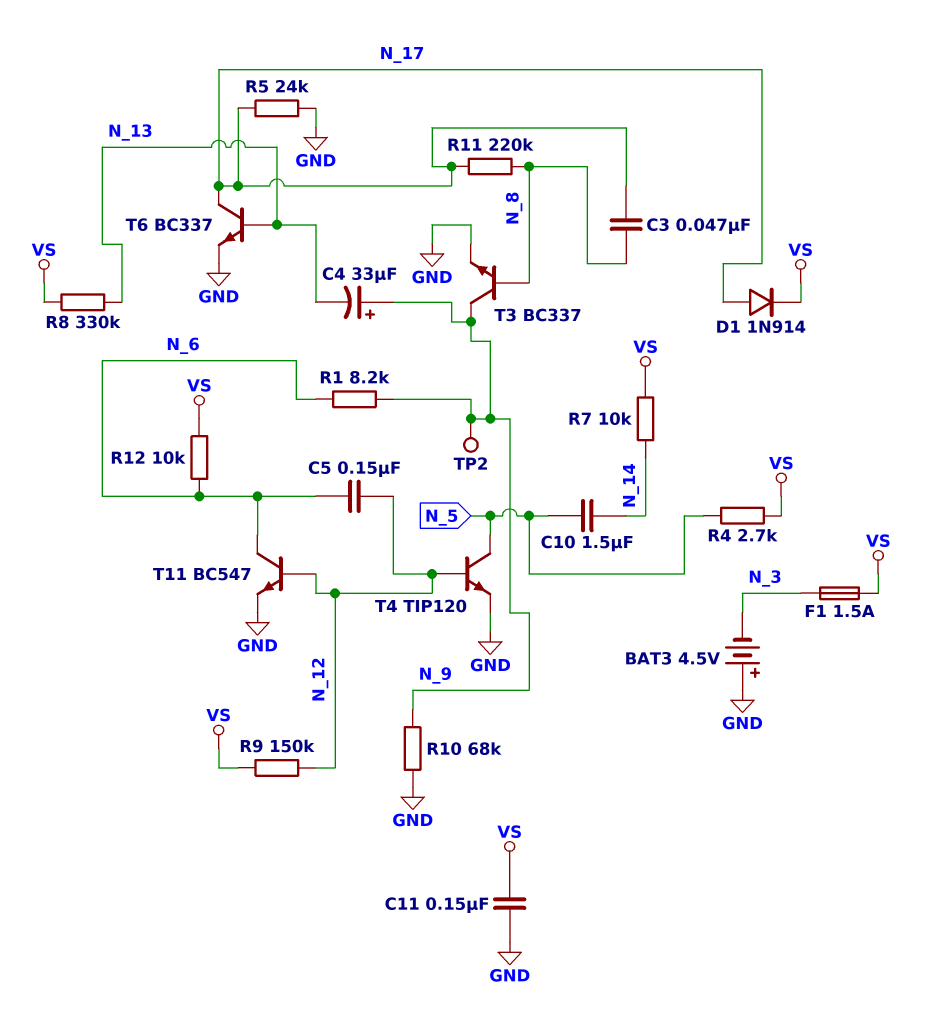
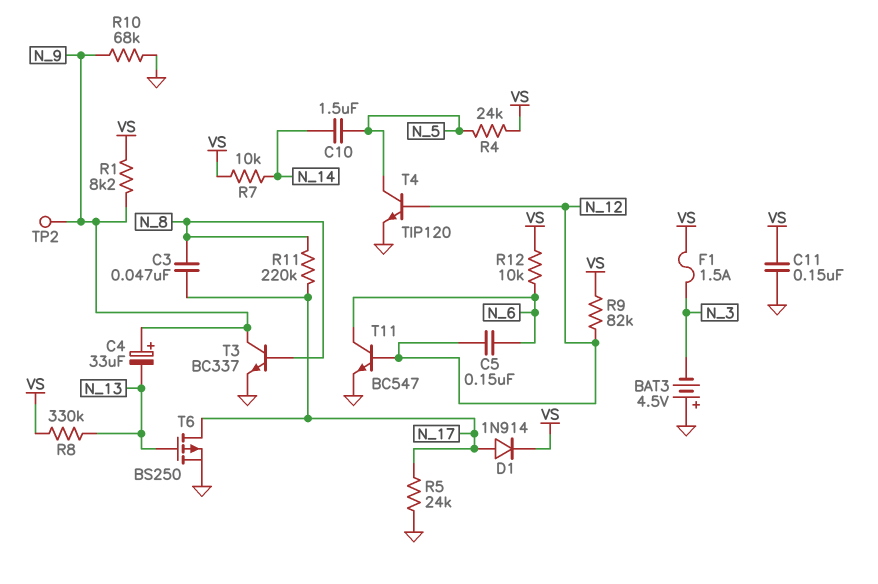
R1: 8.2k (N_6, N_9) -> 8.2k (N_9, VS)
R4: 2.7k (N_5, VS) -> 24k (N_5, VS)
R9: 150k (N_12, VS) -> 82k (N_12, VS)
T6: NPN BC337 (B N_13, C N_17, E GND) -> PMOS BS250 (G N_13, D N_17, S GND)

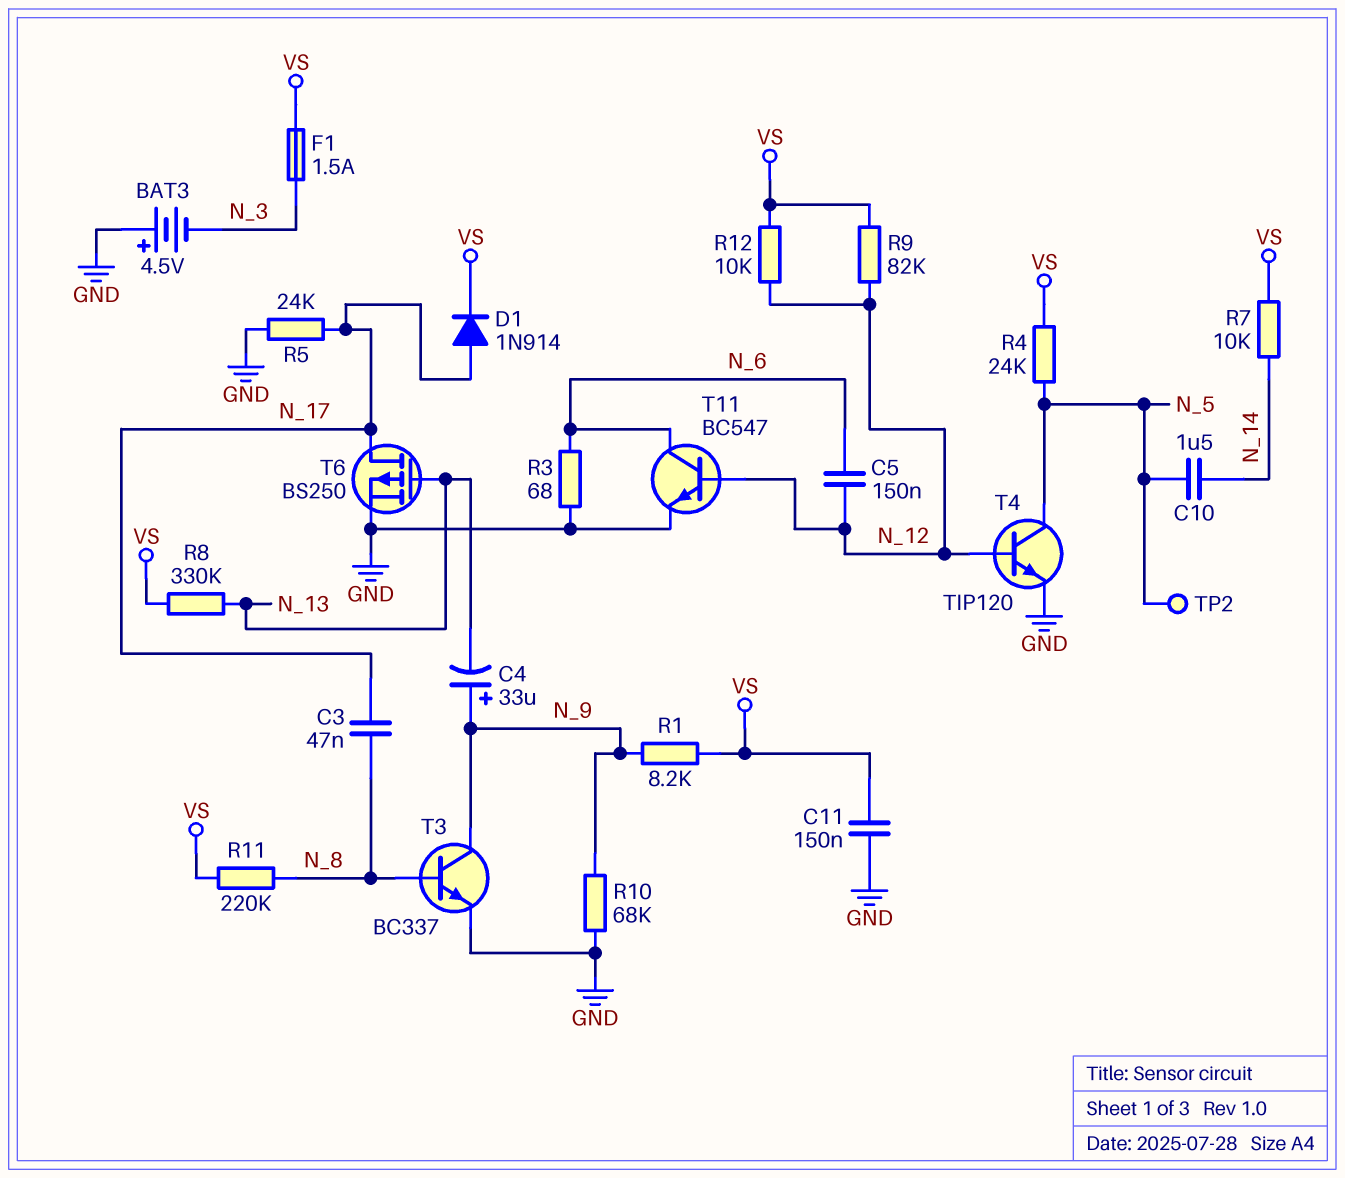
R3: none -> 68 (GND, N_6)
R11: 220k (N_8, N_17) -> 220k (N_8, VS)
R12: 10k (N_6, VS) -> 10k (N_12, VS)
TP2: test point (N_9) -> test point (N_5)

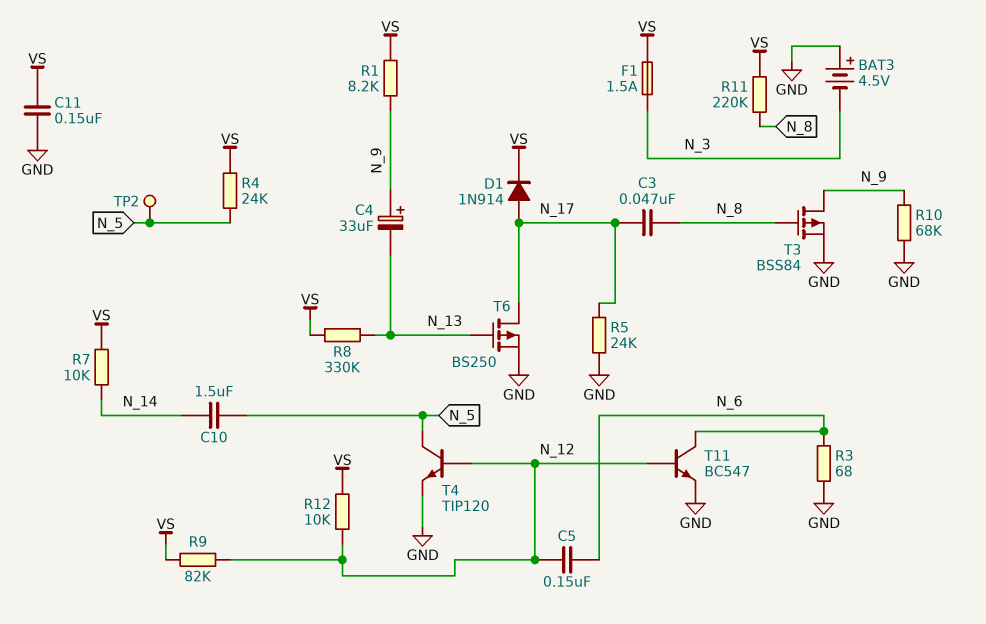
T3: NPN BC337 (B N_8, C N_9, E GND) -> PMOS BSS84 (G N_8, D N_9, S GND)

